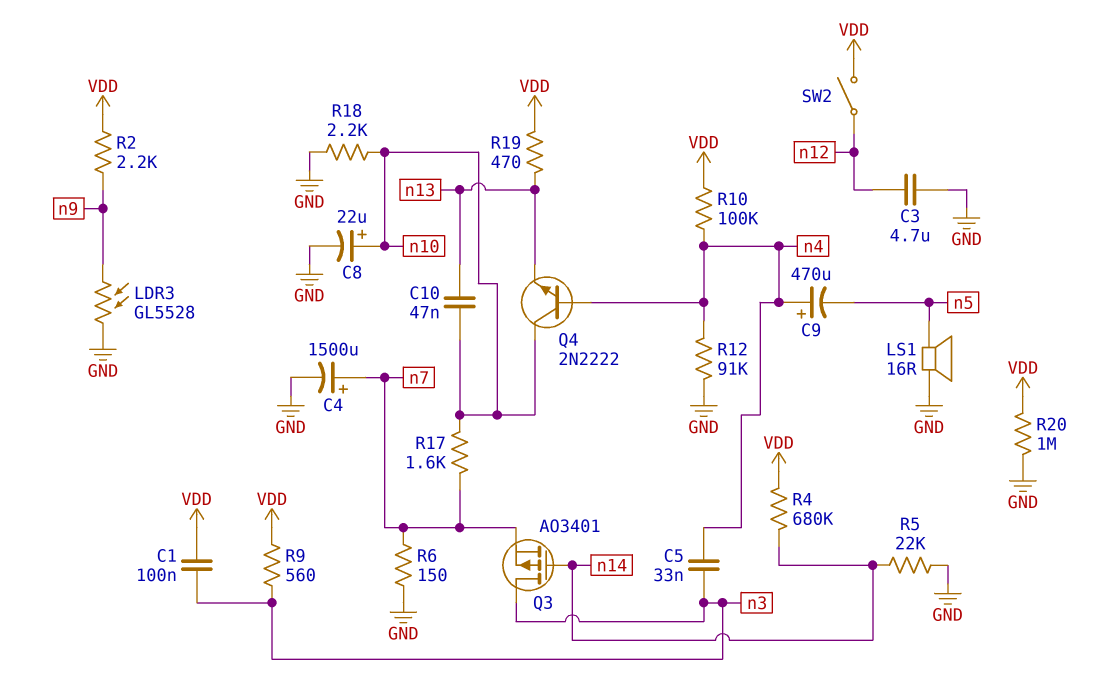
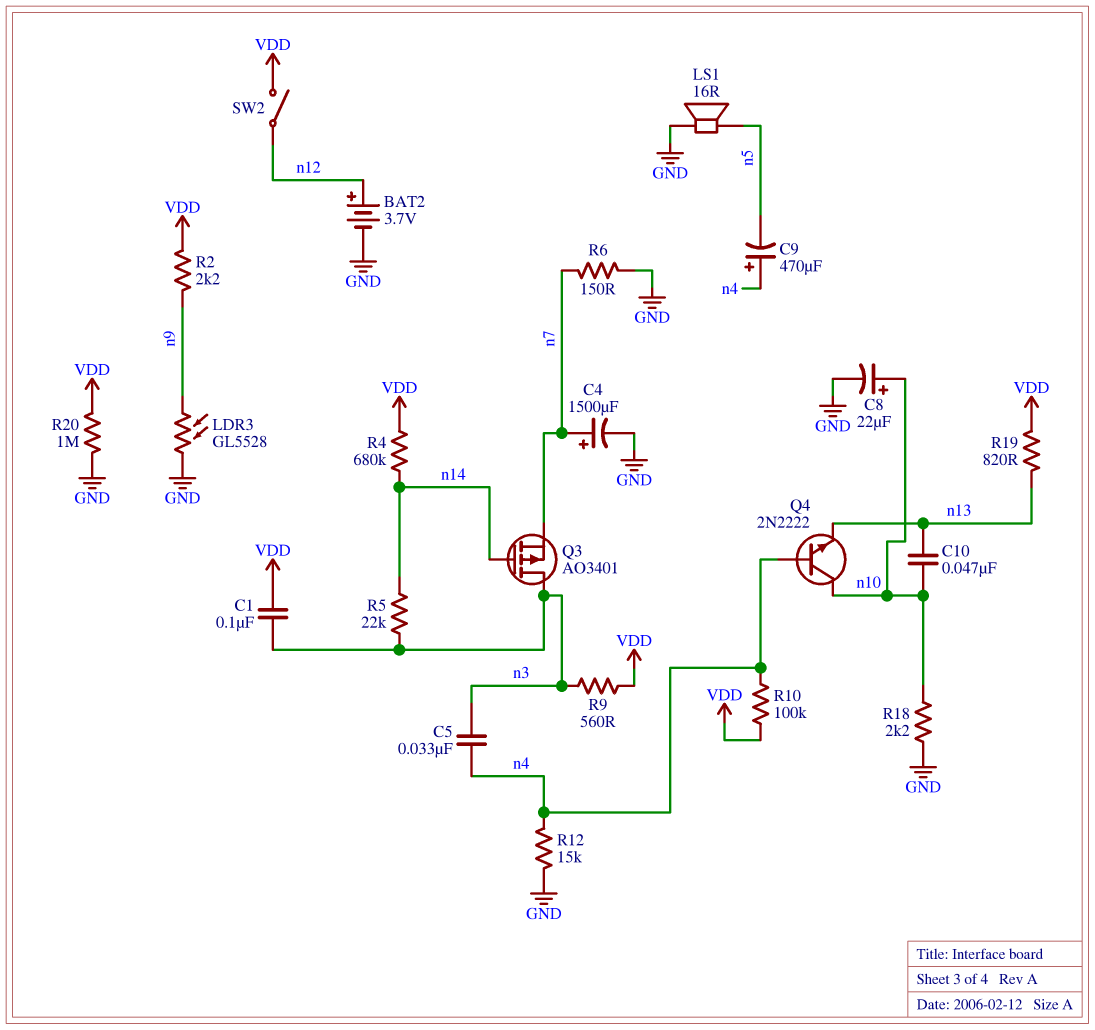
BAT2: none -> 3.7V (plus n12, minus GND)
C3: 4.7uF (GND, n12) -> none
R5: 22k (GND, n14) -> 22k (n3, n14)
R12: 91k (GND, n4) -> 15k (GND, n4)
R17: 1.6k (n7, n10) -> none
R19: 470 (VDD, n13) -> 820 (VDD, n13)

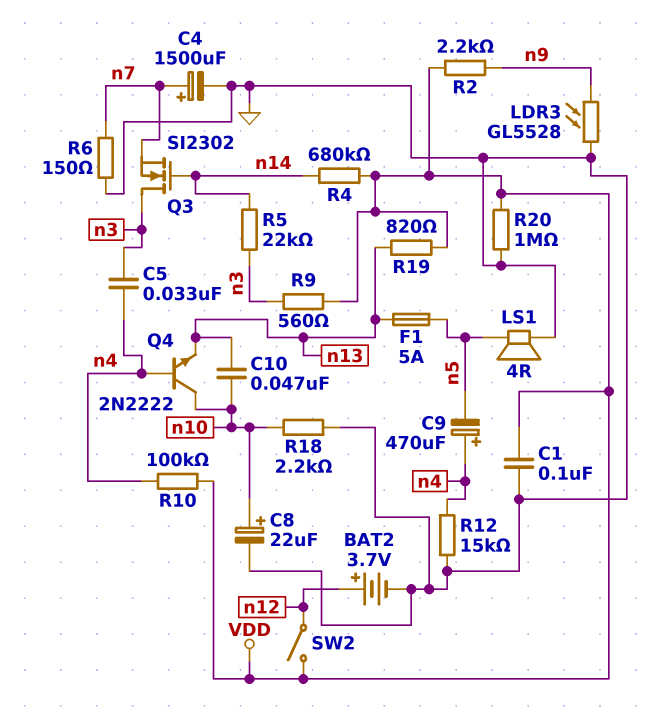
C1: 100nF (VDD, n3) -> 100nF (GND, VDD)
F1: none -> 5A (n5, n13)
LS1: speaker 16R (GND, n5) -> speaker 4R (GND, n5)
Q3: PMOS AO3401 (G n14, D n3, S n7) -> NMOS SI2302 (G n14, D n3, S n7)

